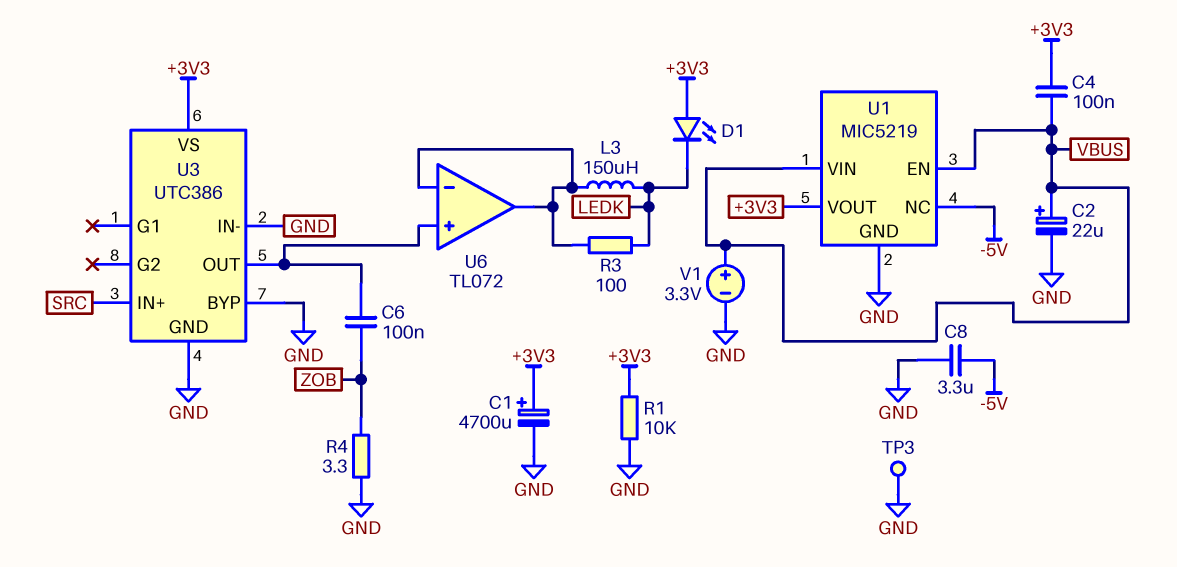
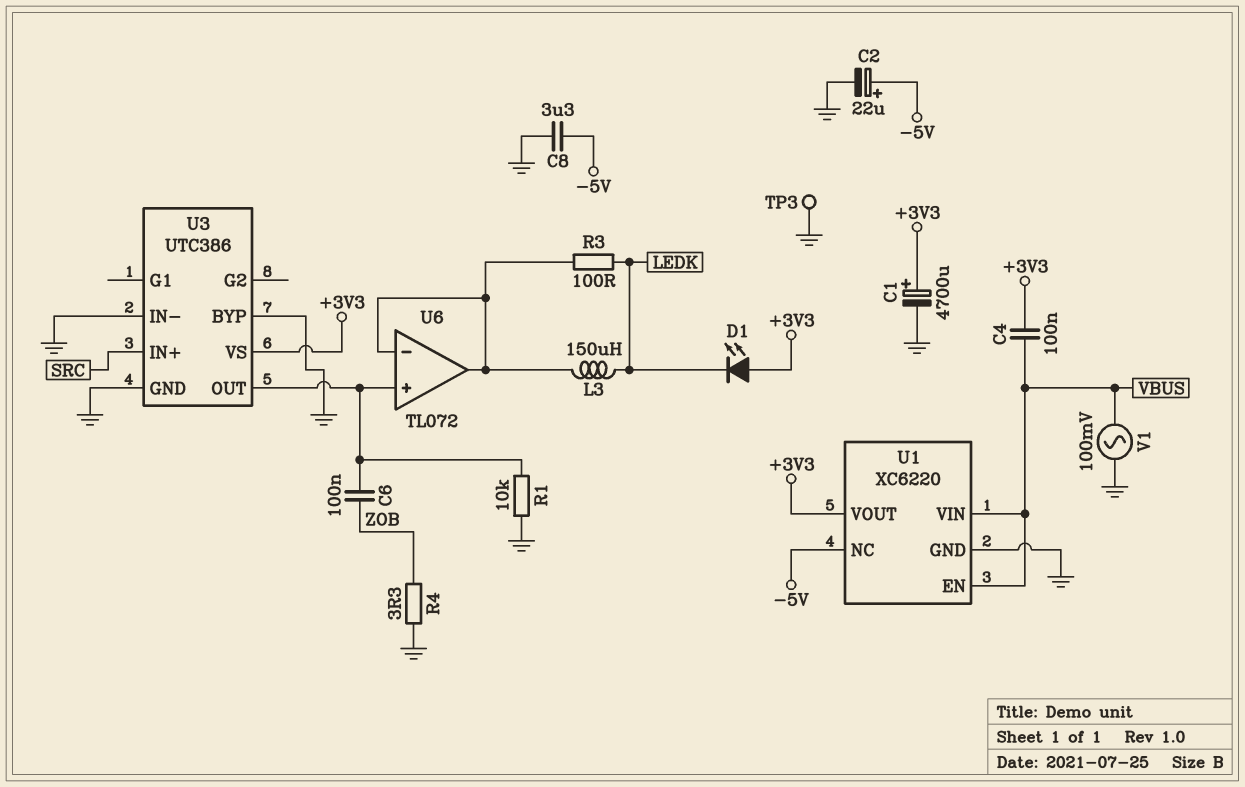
C2: 22uF (plus VBUS, minus GND) -> 22uF (plus -5V, minus GND)
R1: 10k (+3V3, GND) -> 10k (GND, U3/OUT)
U1: MIC5219 -> XC6220
V1: 3.3V (plus VBUS, minus GND) -> AC 100mV (GND, VBUS)

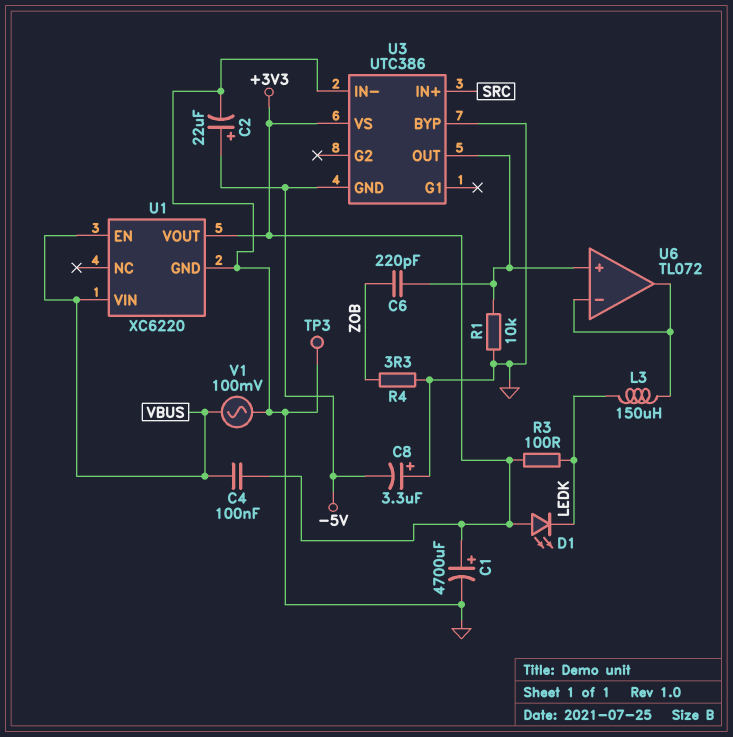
C6: 100nF (U3/OUT, ZOB) -> 220pF (U3/OUT, ZOB)
C8: 3.3uF (-5V, GND) -> 3.3uF (plus GND, minus -5V)
R3: 100 (LEDK, U6/in-) -> 100 (+3V3, LEDK)
U1 pin NC: -5V -> none
U3 pin GND: GND -> -5V

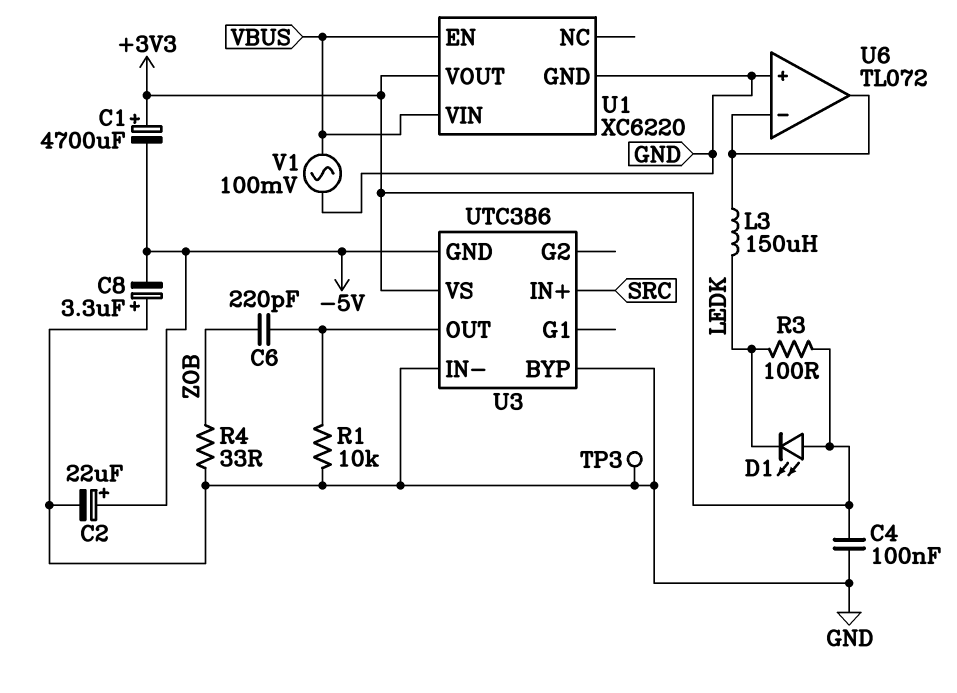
C1: 4700uF (plus +3V3, minus GND) -> 4700uF (plus +3V3, minus -5V)
C4: 100nF (+3V3, VBUS) -> 100nF (+3V3, GND)
R4: 3.3 (GND, ZOB) -> 33 (GND, ZOB)
U6 pin in+: U3/OUT -> GND

